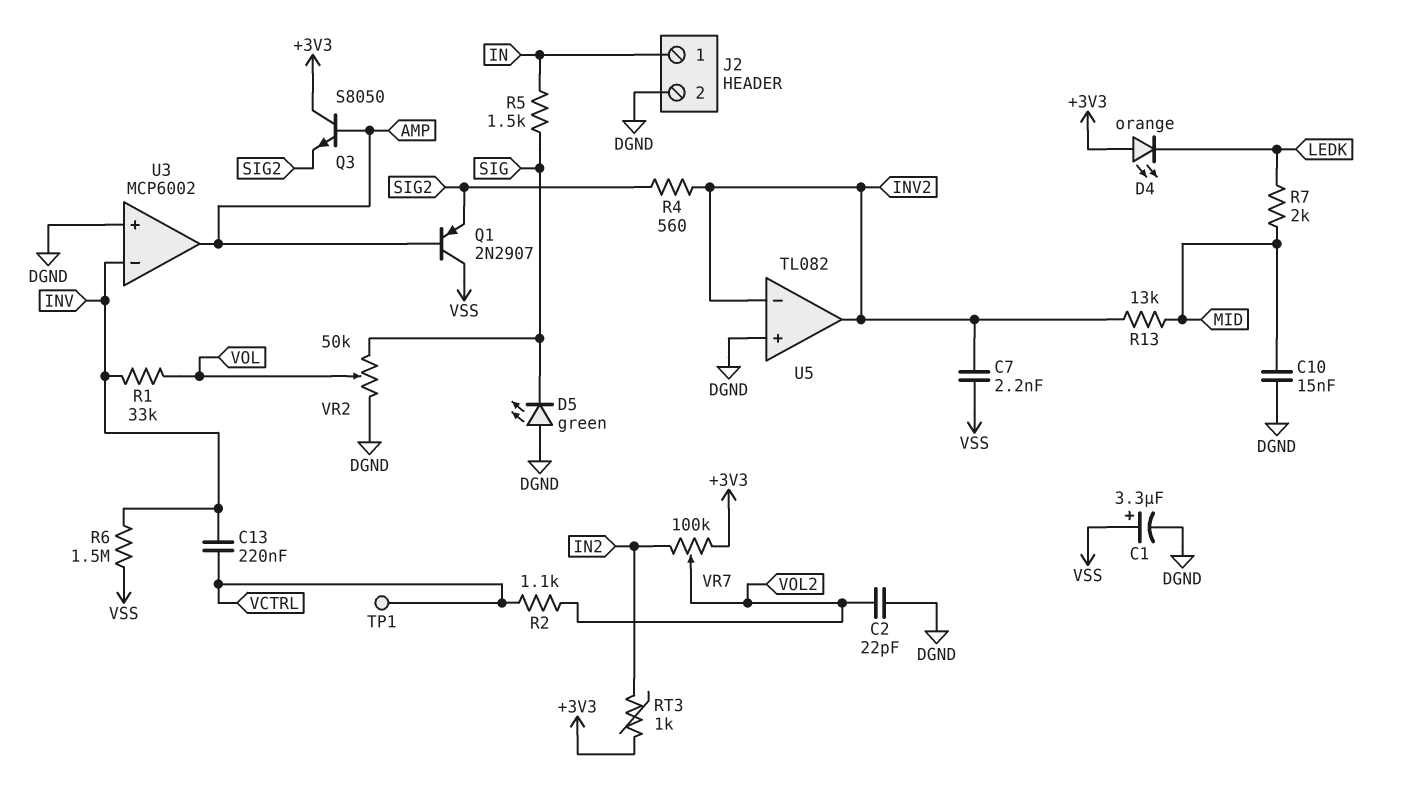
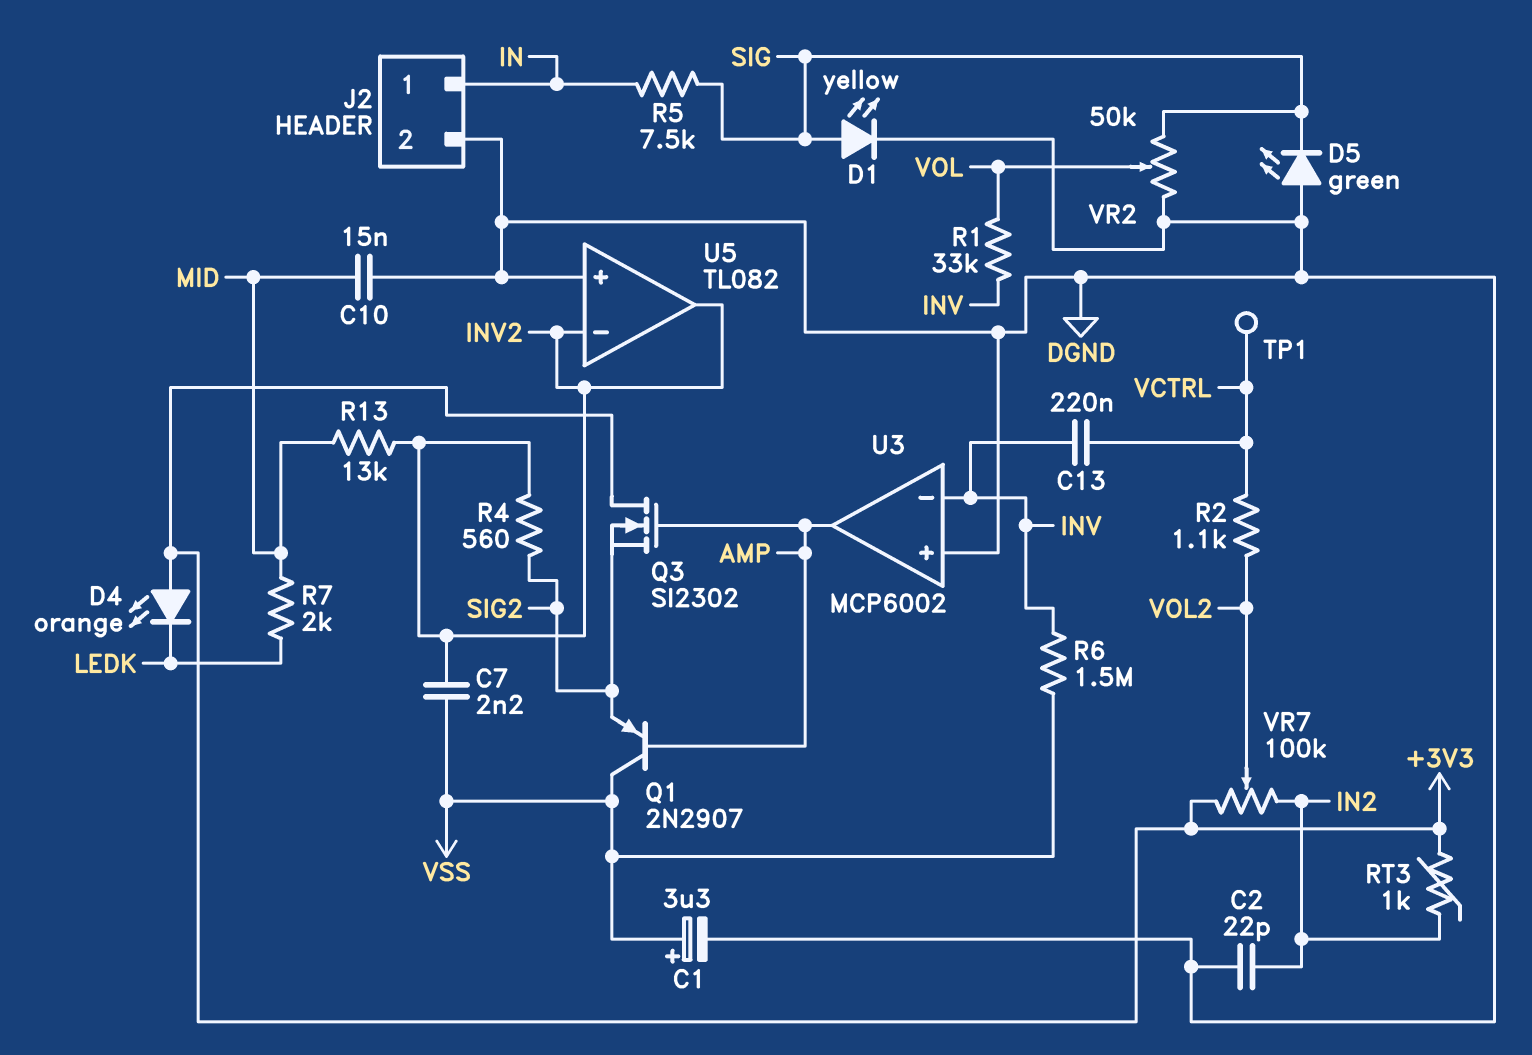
C2: 22pF (DGND, VOL2) -> 22pF (DGND, IN2)
D1: none -> LED yellow (A SIG, K DGND)
Q3: NPN S8050 (B AMP, C +3V3, E SIG2) -> NMOS SI2302 (G AMP, D +3V3, S SIG2)
R5: 1.5k (IN, SIG) -> 7.5k (IN, SIG)

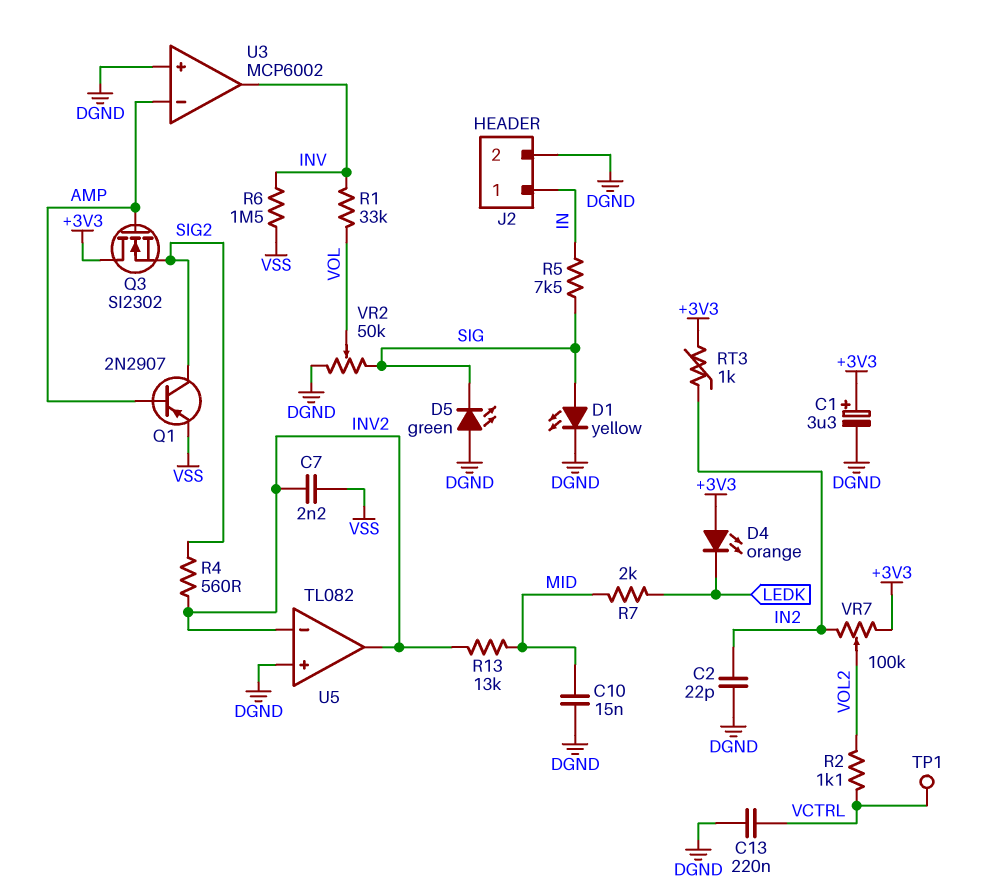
C1: 3.3uF (plus VSS, minus DGND) -> 3.3uF (plus +3V3, minus DGND)
C13: 220nF (INV, VCTRL) -> 220nF (DGND, VCTRL)
Q1: PNP 2N2907 (B AMP, C VSS, E SIG2) -> PNP 2N2907 (B AMP, C SIG2, E VSS)
U3 pin in-: INV -> AMP
U3 pin out: AMP -> INV

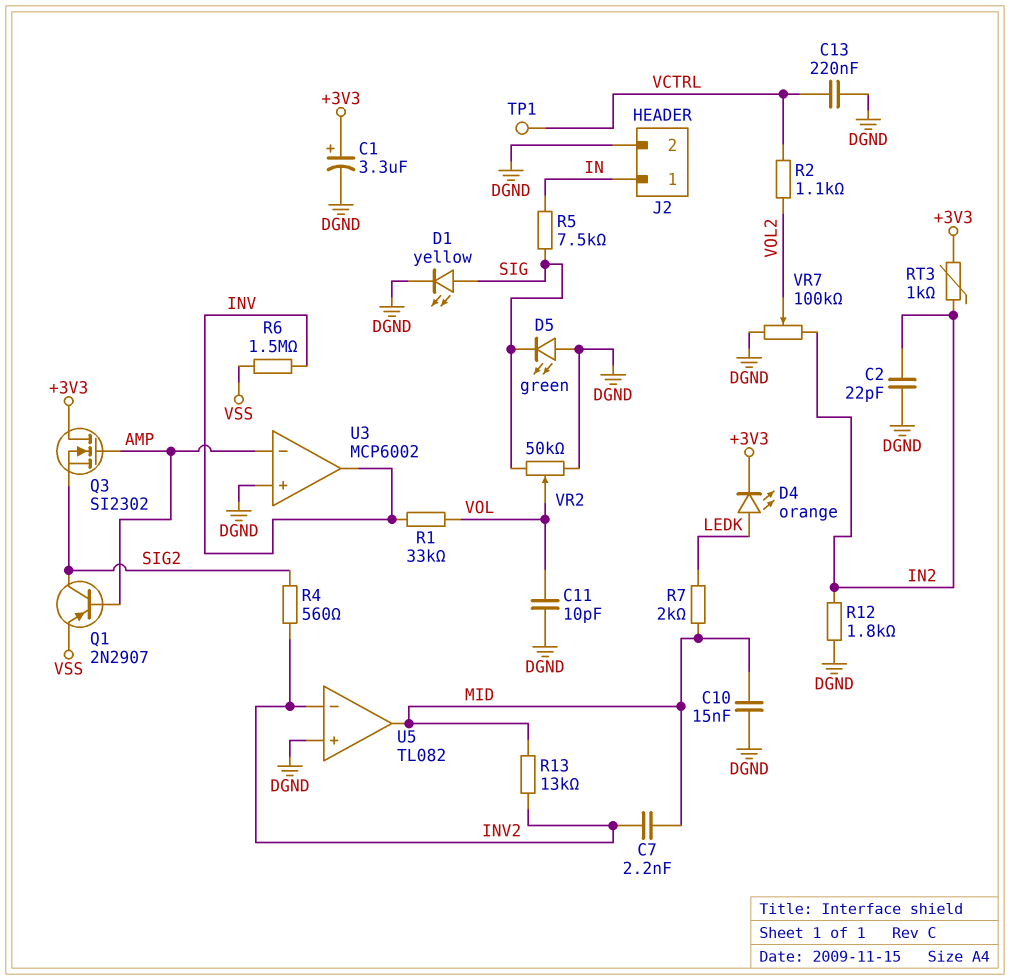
C7: 2.2nF (INV2, VSS) -> 2.2nF (INV2, MID)
C11: none -> 10pF (DGND, VOL)
D4: LED orange (A +3V3, K LEDK) -> LED orange (A LEDK, K +3V3)
R12: none -> 1.8k (DGND, IN2)
U5 pin out: INV2 -> MID
VR7: 100k (+3V3, IN2, wiper VOL2) -> 100k (DGND, IN2, wiper VOL2)

